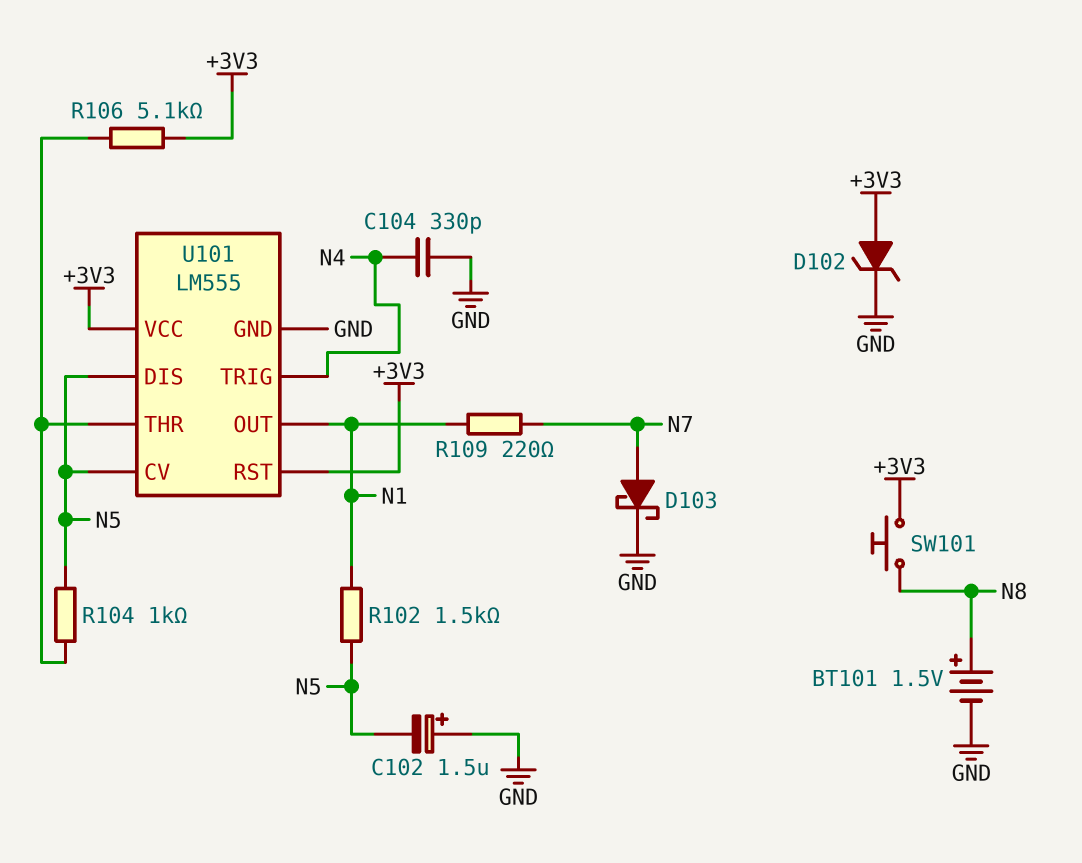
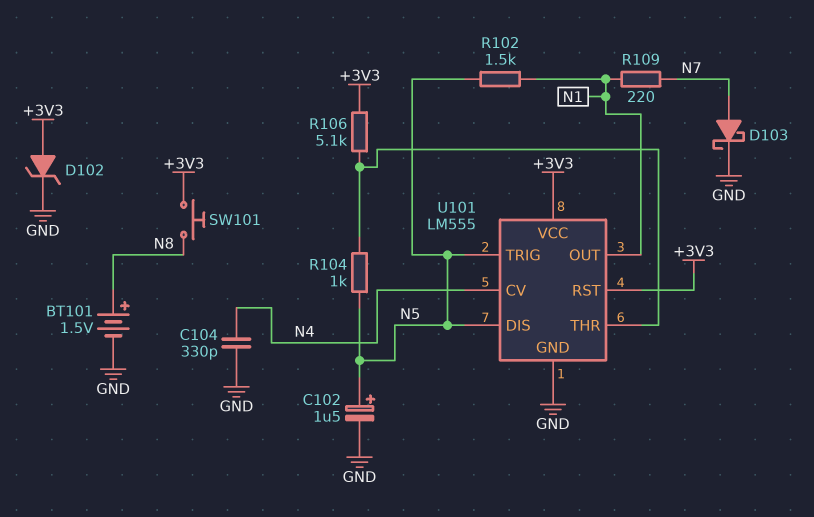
C102: 1.5uF (plus GND, minus N5) -> 1.5uF (plus N5, minus GND)
U101 pin CV: N5 -> N4
U101 pin TRIG: N4 -> N5

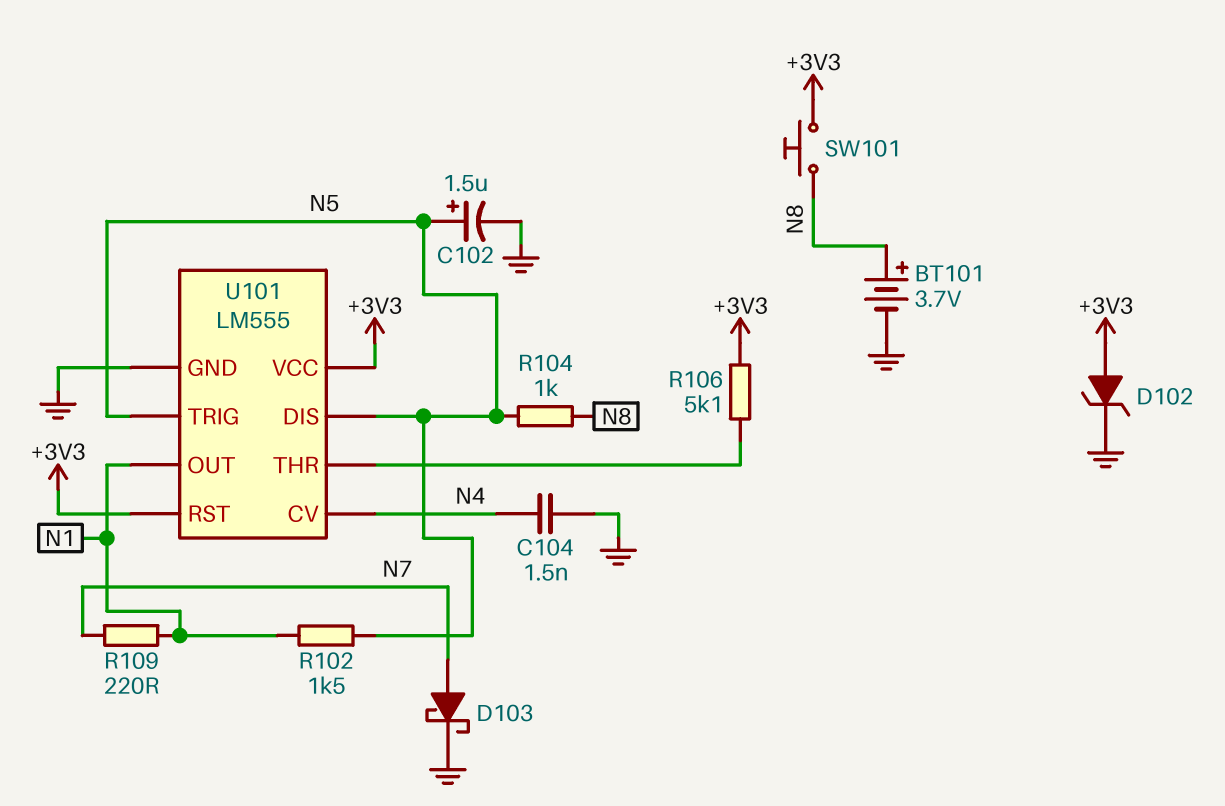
BT101: 1.5V (plus N8, minus GND) -> 3.7V (plus N8, minus GND)
C104: 330pF (GND, N4) -> 1.5nF (GND, N4)
R104: 1k (N5, U101/THR) -> 1k (N5, N8)

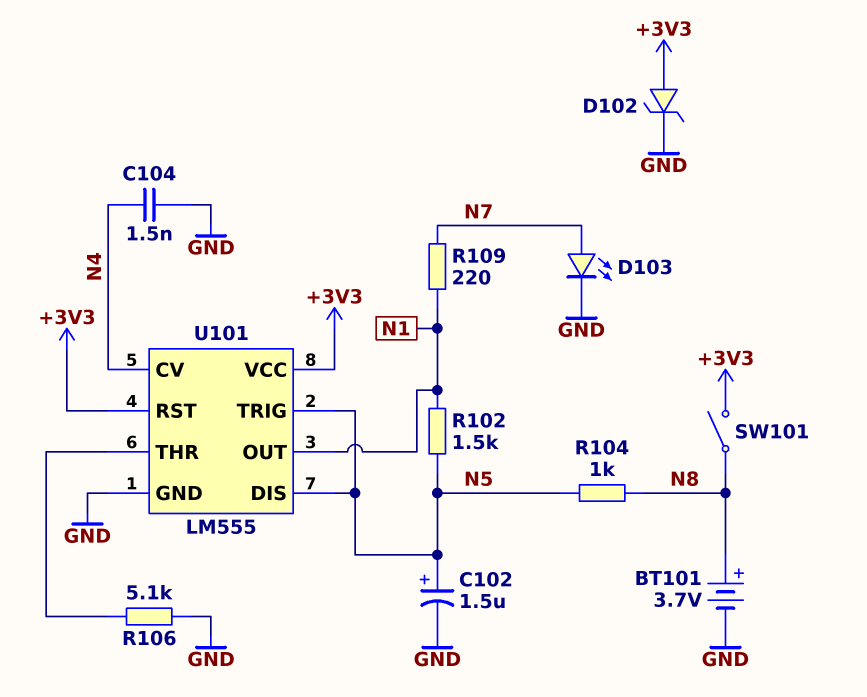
D103: schottky (A N7, K GND) -> LED (A N7, K GND)
R106: 5.1k (+3V3, U101/THR) -> 5.1k (GND, U101/THR)
SW101: button (+3V3, N8) -> switch (+3V3, N8)

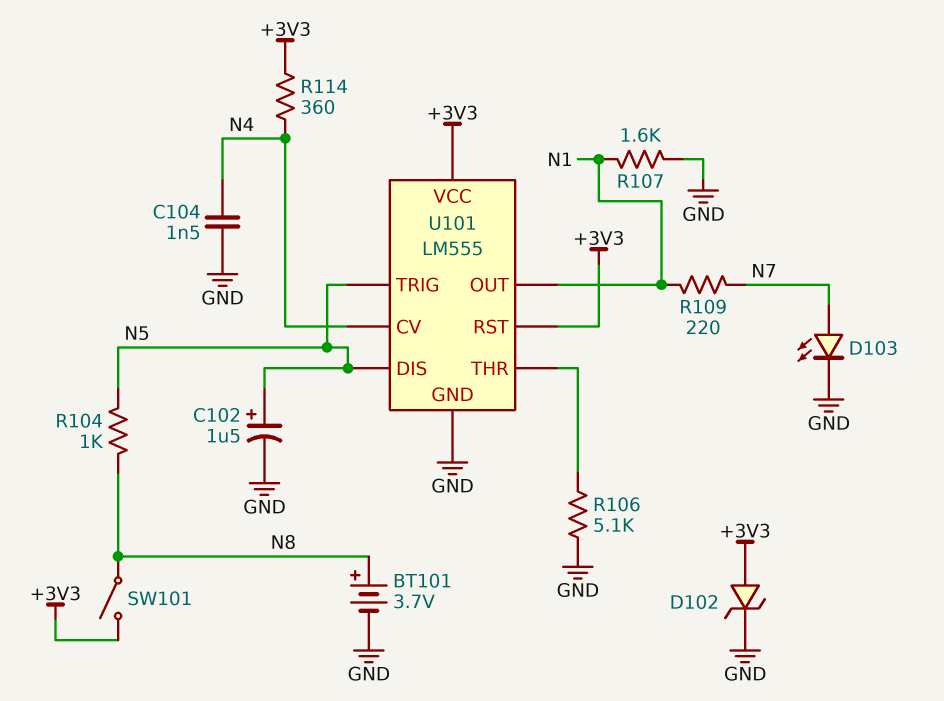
R102: 1.5k (N1, N5) -> none
R107: none -> 1.6k (GND, N1)
R114: none -> 360 (+3V3, N4)

